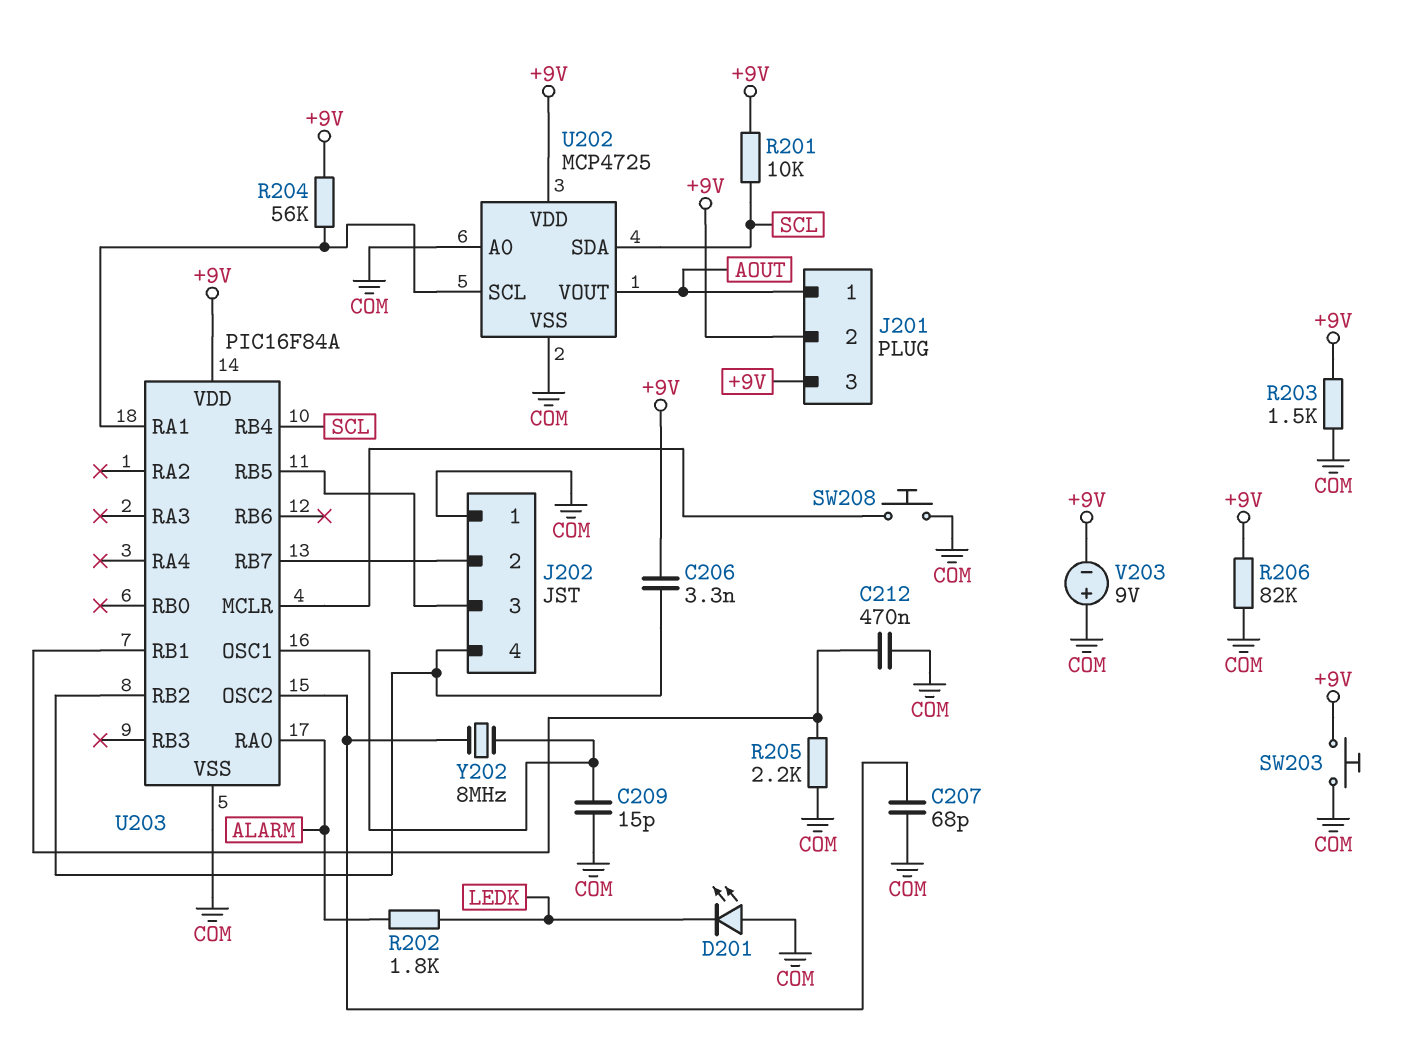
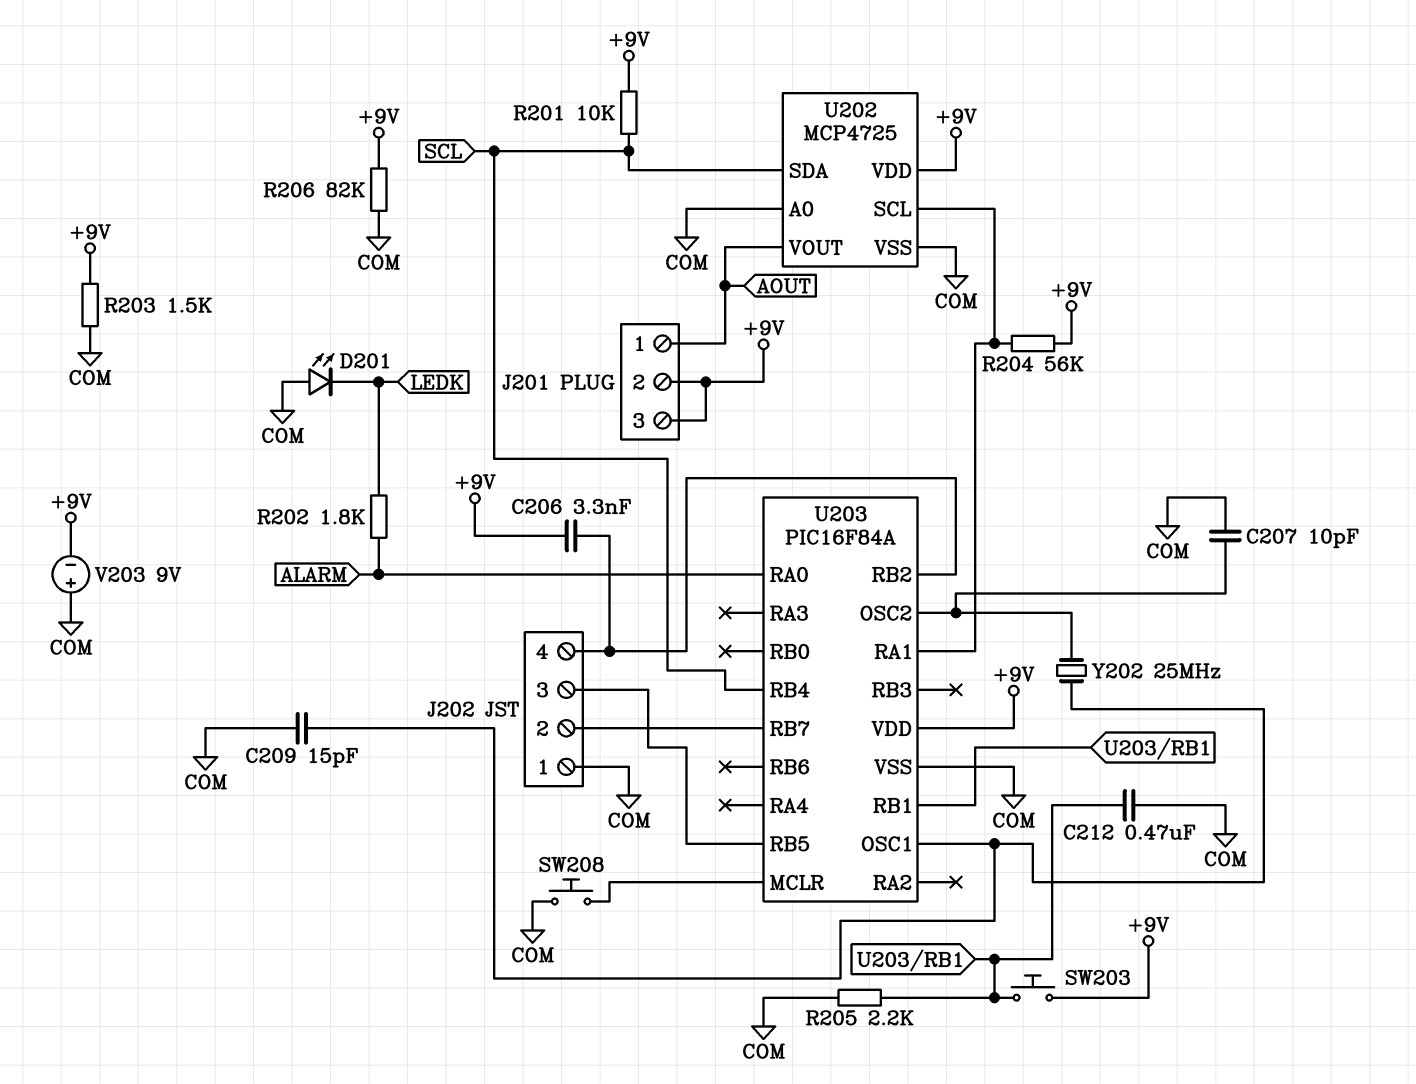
C207: 68pF (COM, U203/OSC2) -> 10pF (COM, U203/OSC2)
SW203: button (+9V, COM) -> button (+9V, U203/RB1)
Y202: 8MHz (U203/OSC1, U203/OSC2) -> 25MHz (U203/OSC1, U203/OSC2)

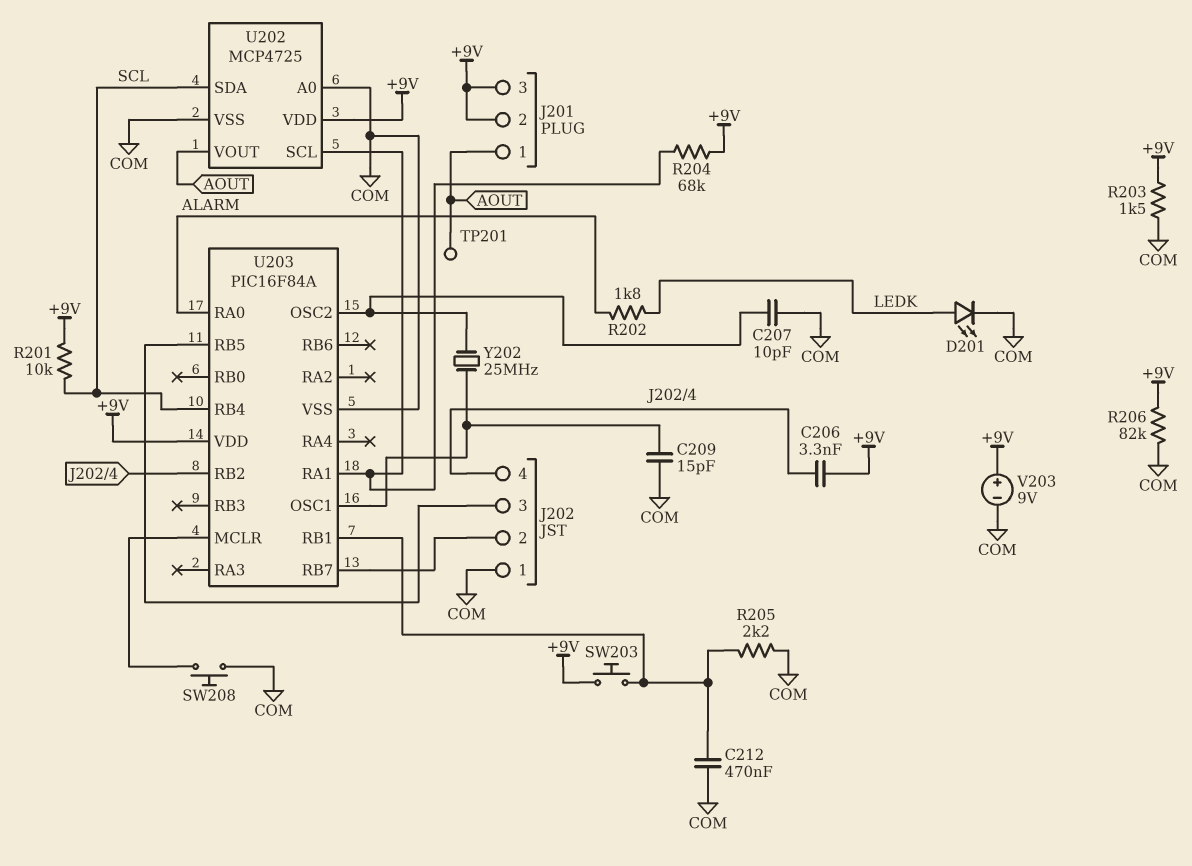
D201: LED (A COM, K LEDK) -> LED (A LEDK, K COM)
R204: 56k (+9V, U202/SCL) -> 68k (+9V, U202/SCL)
TP201: none -> test point (AOUT)
V203: 9V (plus COM, minus +9V) -> 9V (plus +9V, minus COM)

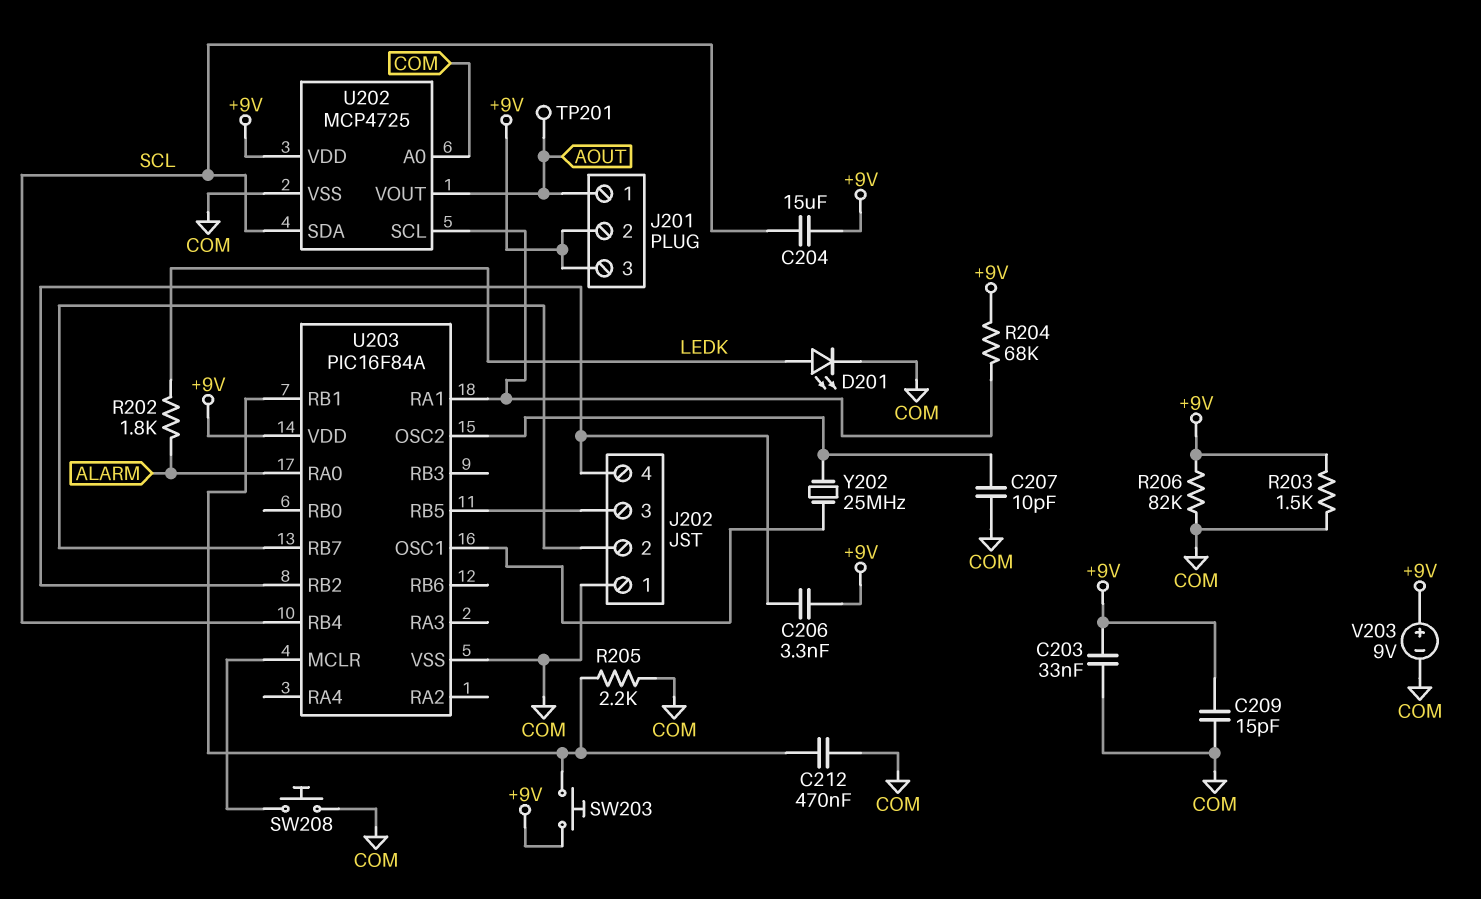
C203: none -> 33nF (+9V, COM)
C204: none -> 15uF (+9V, SCL)
C209: 15pF (COM, U203/OSC1) -> 15pF (+9V, COM)
R201: 10k (+9V, SCL) -> none

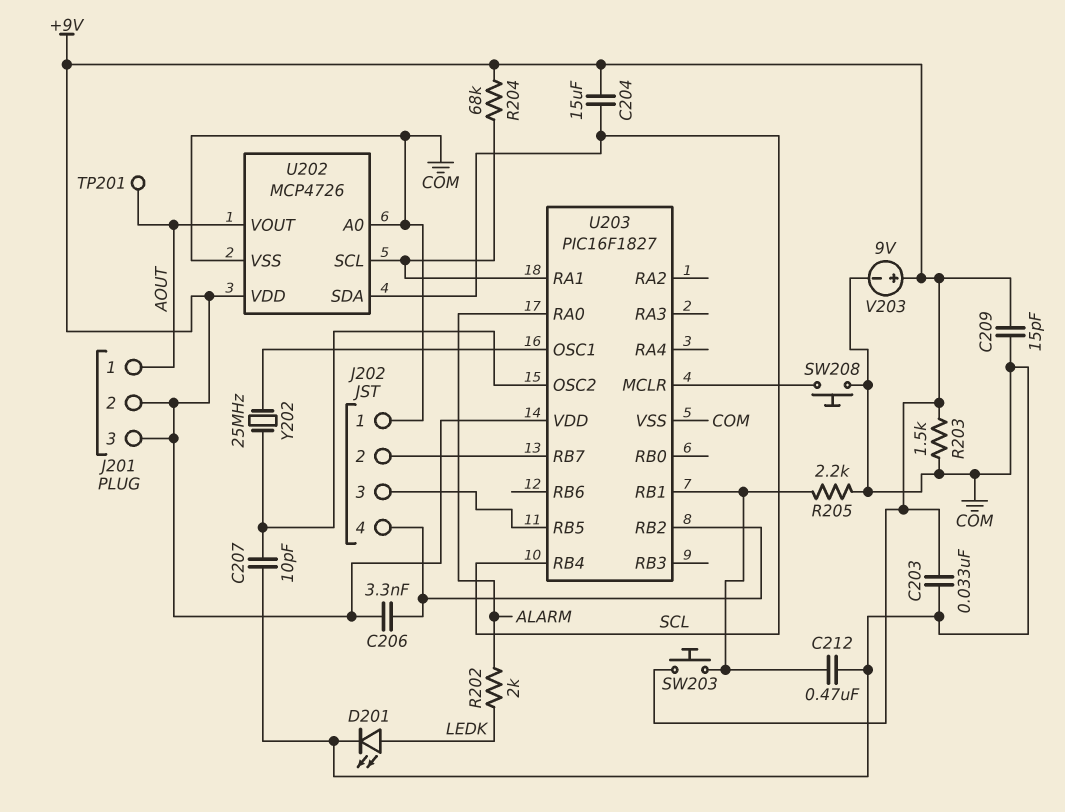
R202: 1.8k (ALARM, LEDK) -> 2k (ALARM, LEDK)
R206: 82k (+9V, COM) -> none
U202: MCP4725 -> MCP4726
U203: PIC16F84A -> PIC16F1827

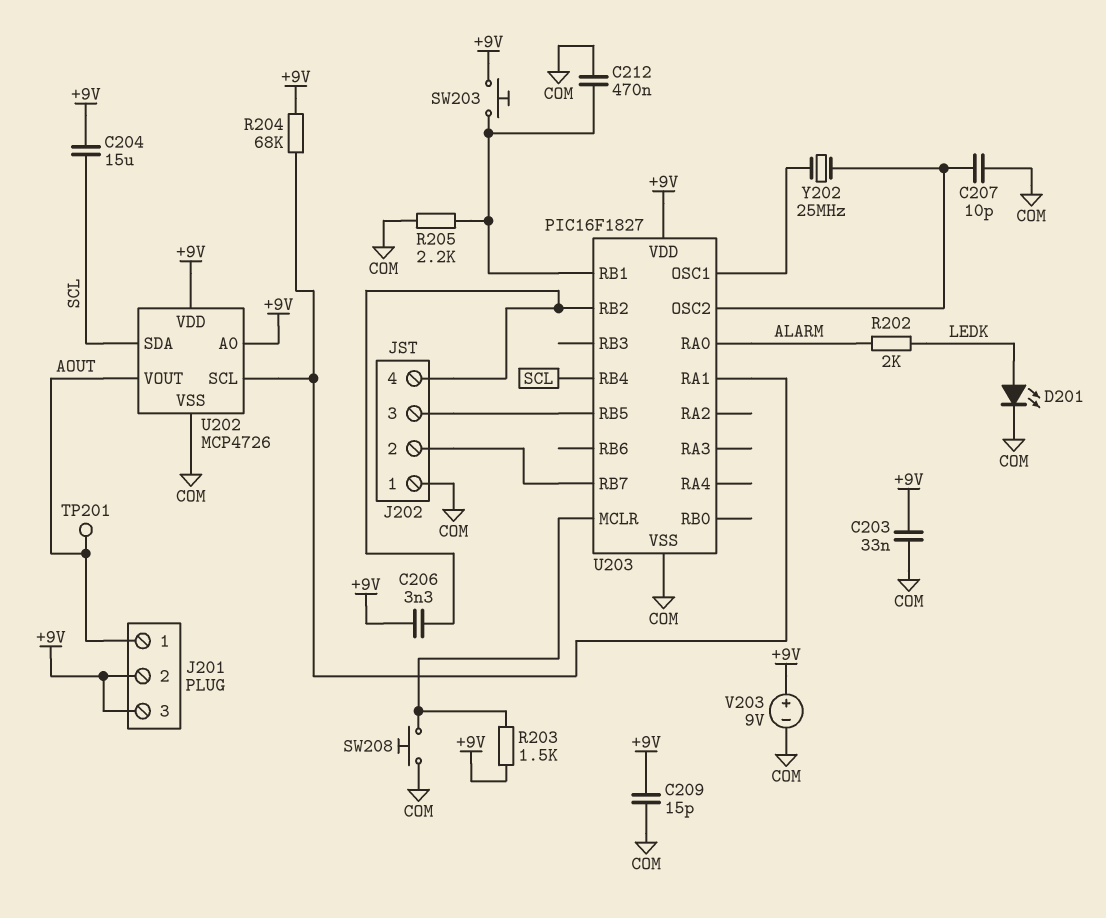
R203: 1.5k (+9V, COM) -> 1.5k (+9V, U203/MCLR)
U202 pin A0: COM -> +9V

